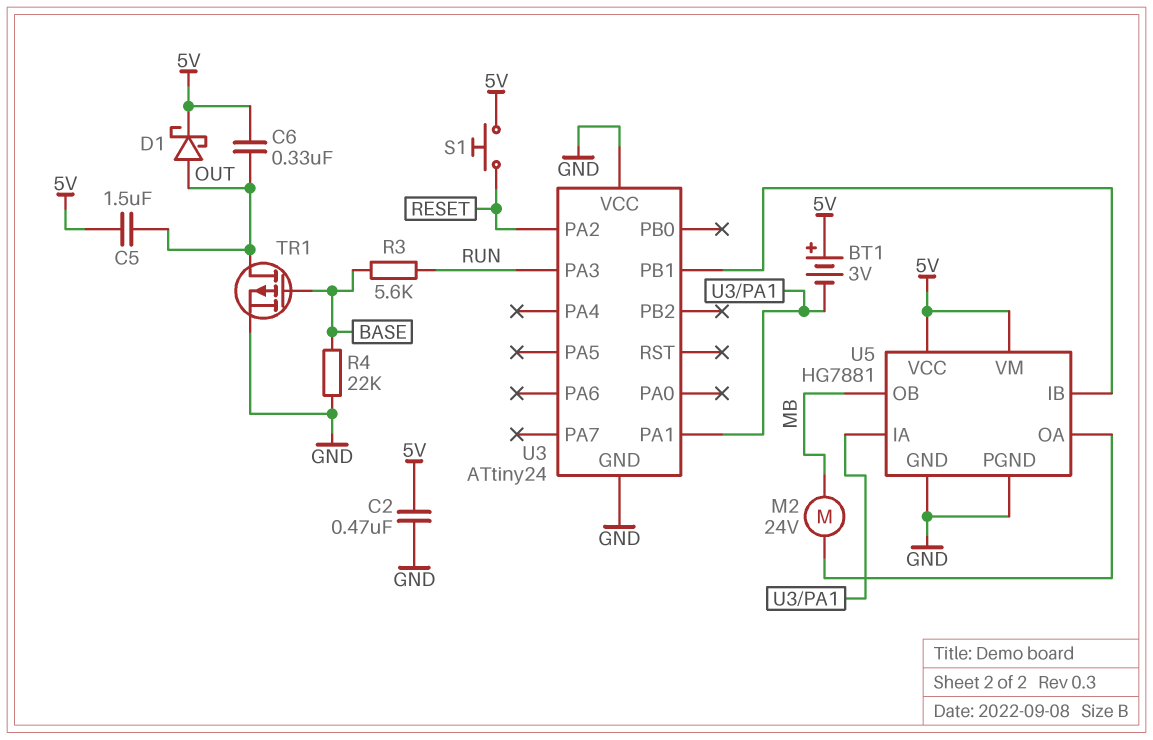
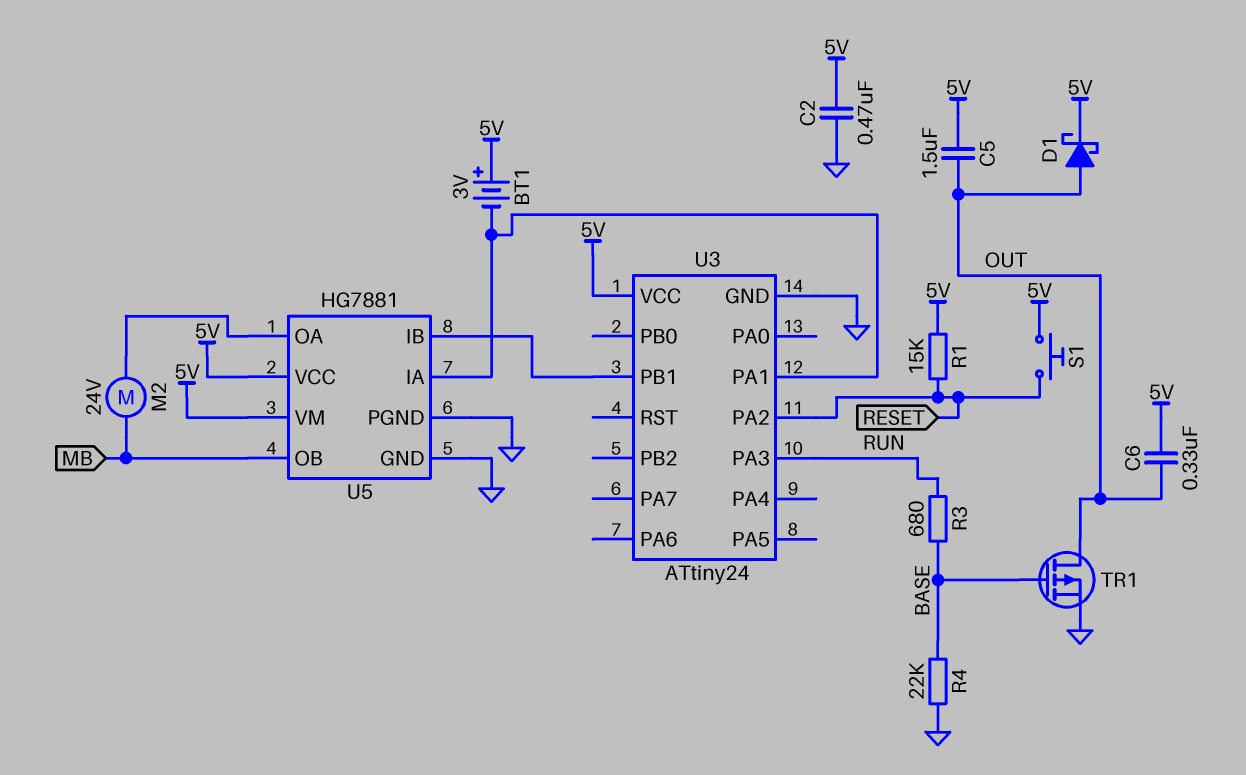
R1: none -> 15k (5V, RESET)
R3: 5.6k (BASE, RUN) -> 680 (BASE, RUN)
U3 pin VCC: GND -> 5V

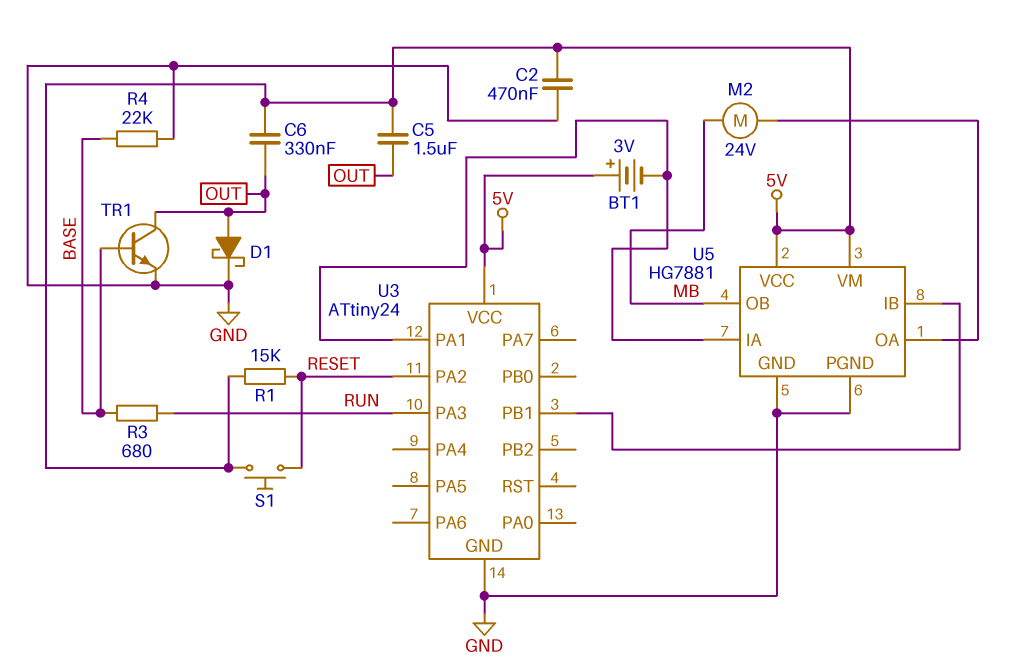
D1: schottky (A OUT, K 5V) -> schottky (A OUT, K GND)
TR1: PMOS (G BASE, D OUT, S GND) -> NPN (B BASE, C OUT, E GND)

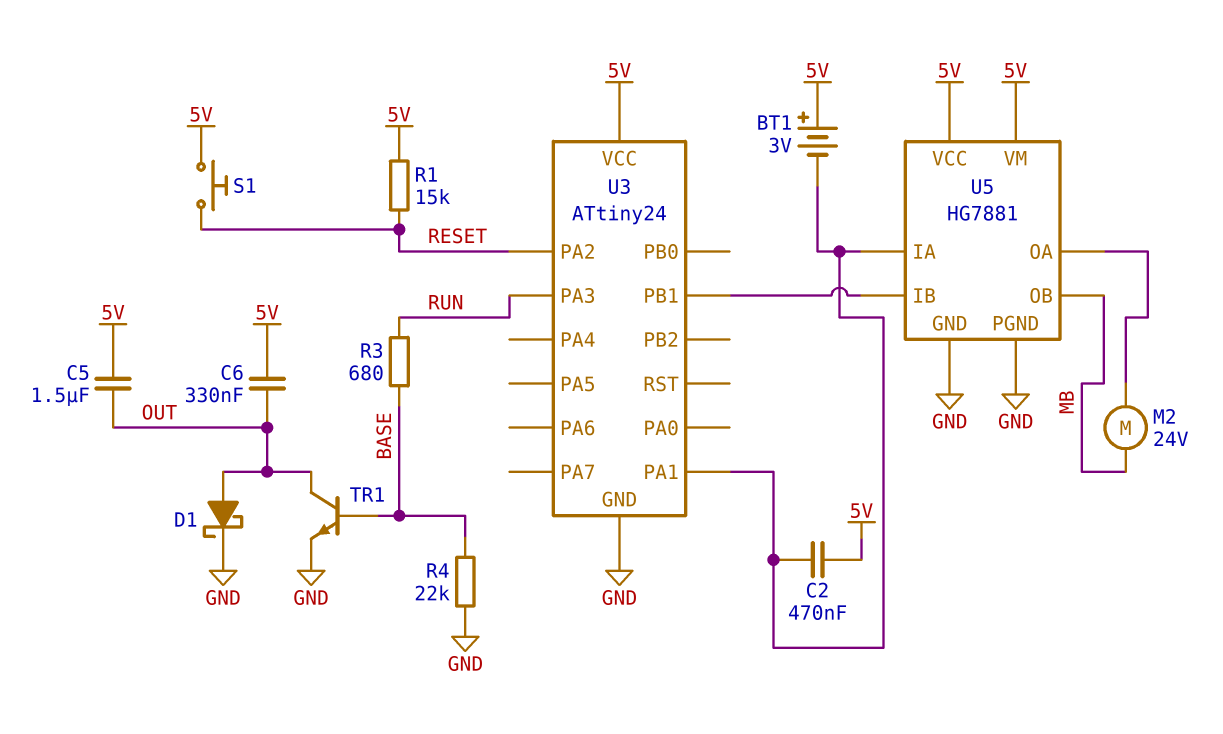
C2: 470nF (5V, GND) -> 470nF (5V, U3/PA1)

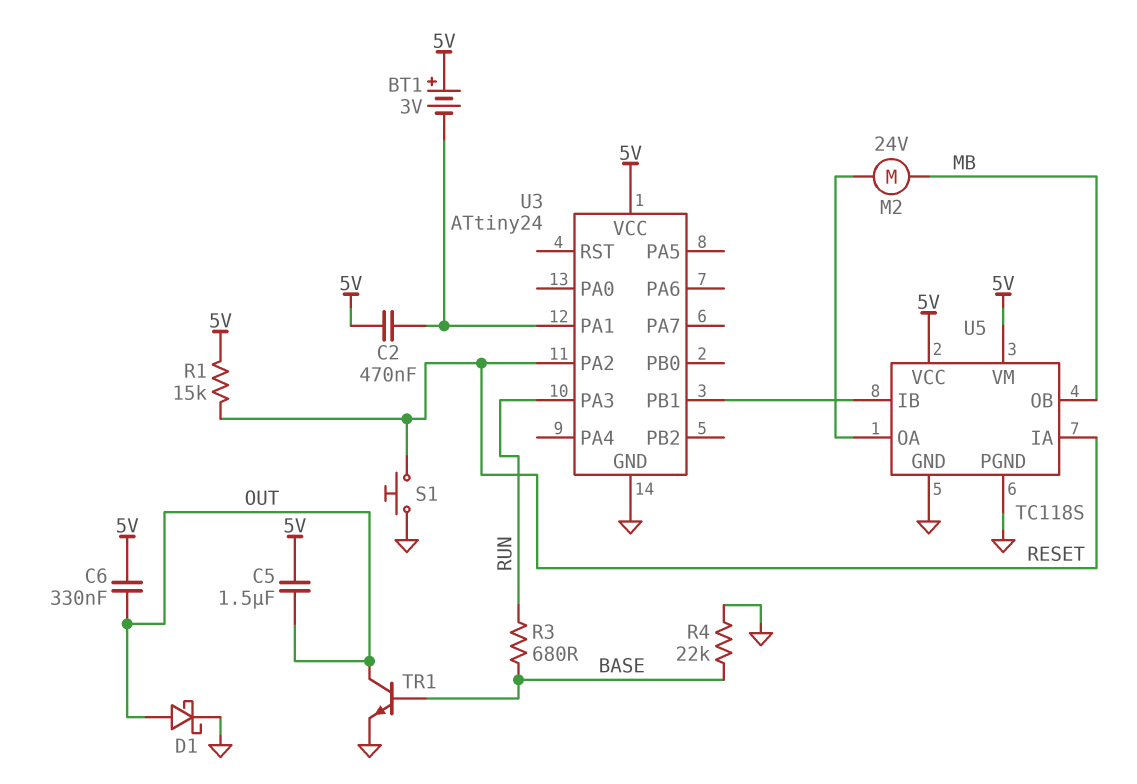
S1: button (5V, RESET) -> button (GND, RESET)
U5: HG7881 -> TC118S
U5 pin IA: U3/PA1 -> RESET

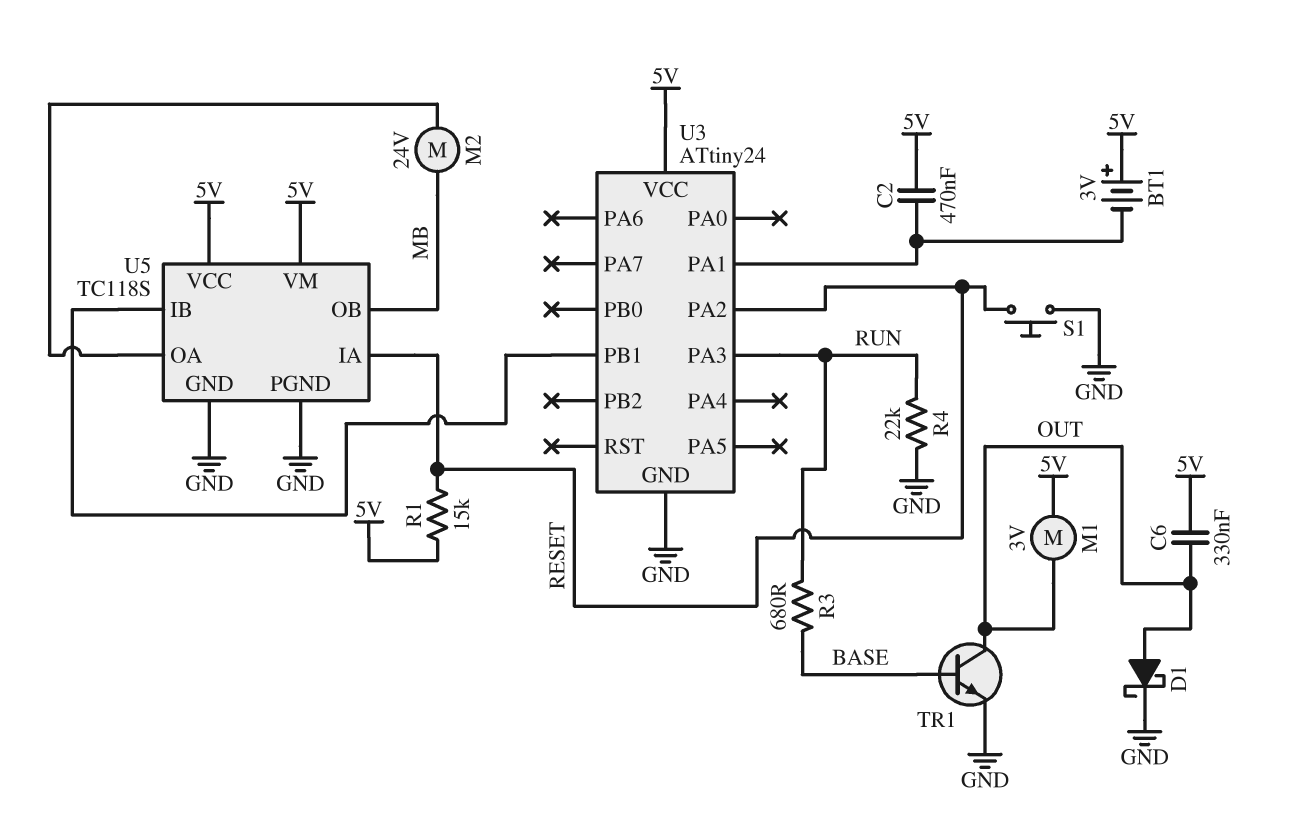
C5: 1.5uF (5V, OUT) -> none
M1: none -> motor 3V (5V, OUT)
R4: 22k (BASE, GND) -> 22k (GND, RUN)

